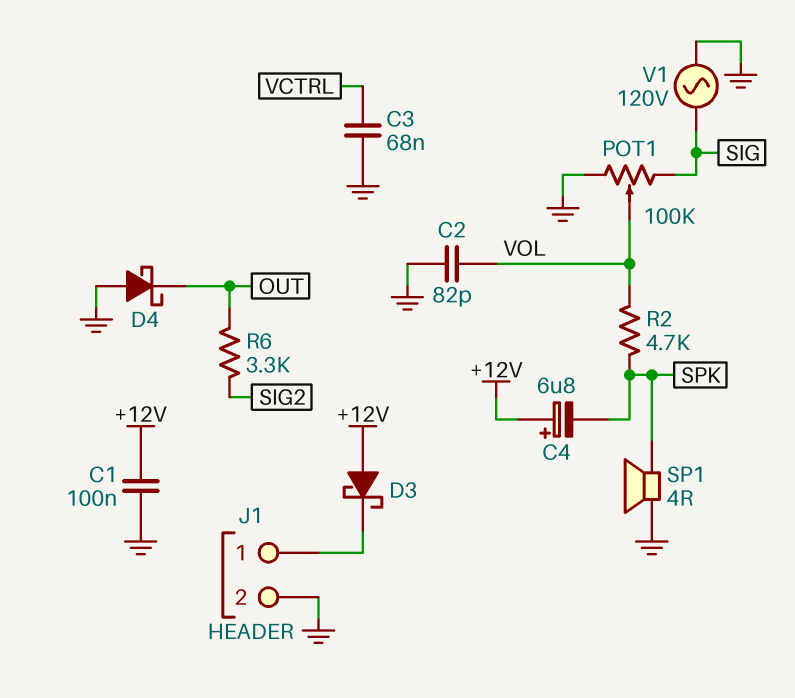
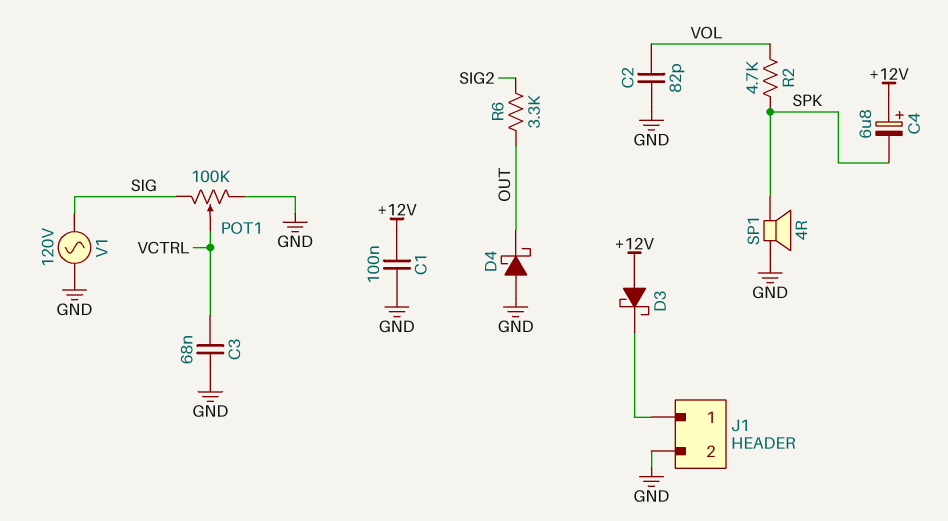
POT1: 100k (GND, SIG, wiper VOL) -> 100k (GND, SIG, wiper VCTRL)

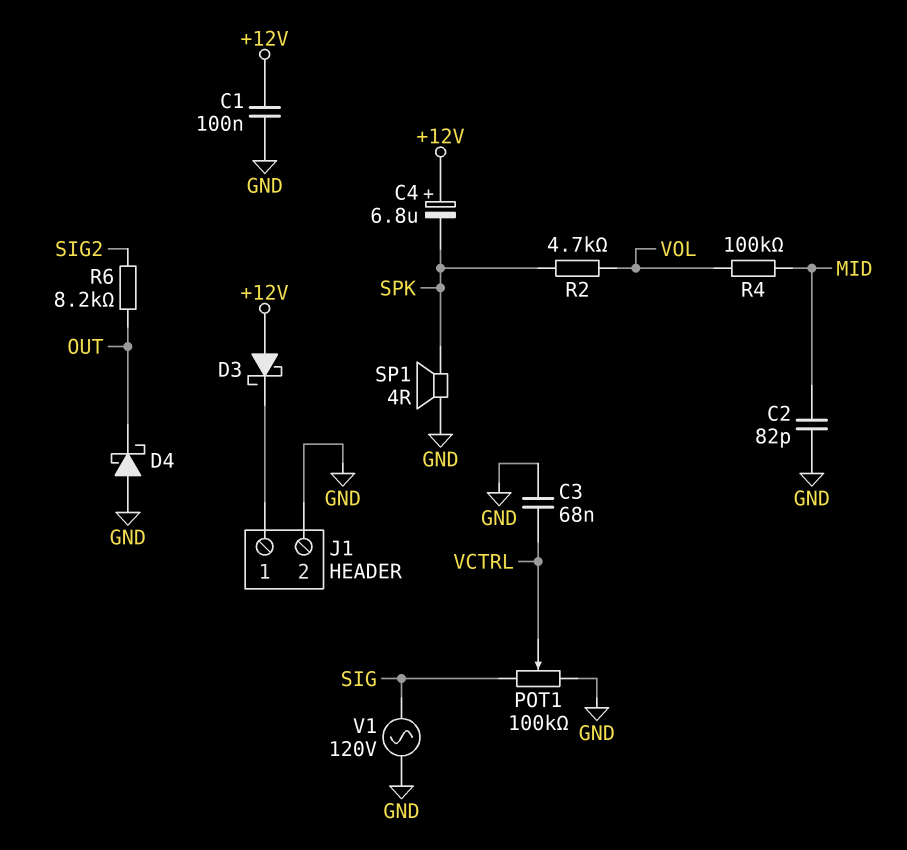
C2: 82pF (GND, VOL) -> 82pF (GND, MID)
R4: none -> 100k (MID, VOL)
R6: 3.3k (OUT, SIG2) -> 8.2k (OUT, SIG2)

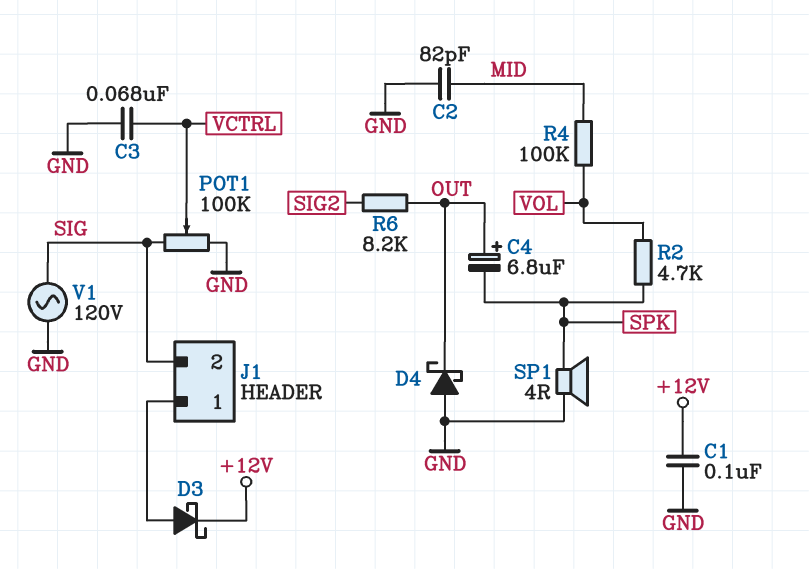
C4: 6.8uF (plus +12V, minus SPK) -> 6.8uF (plus OUT, minus SPK)
D3: schottky (A +12V, K J1/1) -> schottky (A J1/1, K +12V)
J1 pin 2: GND -> SIG

